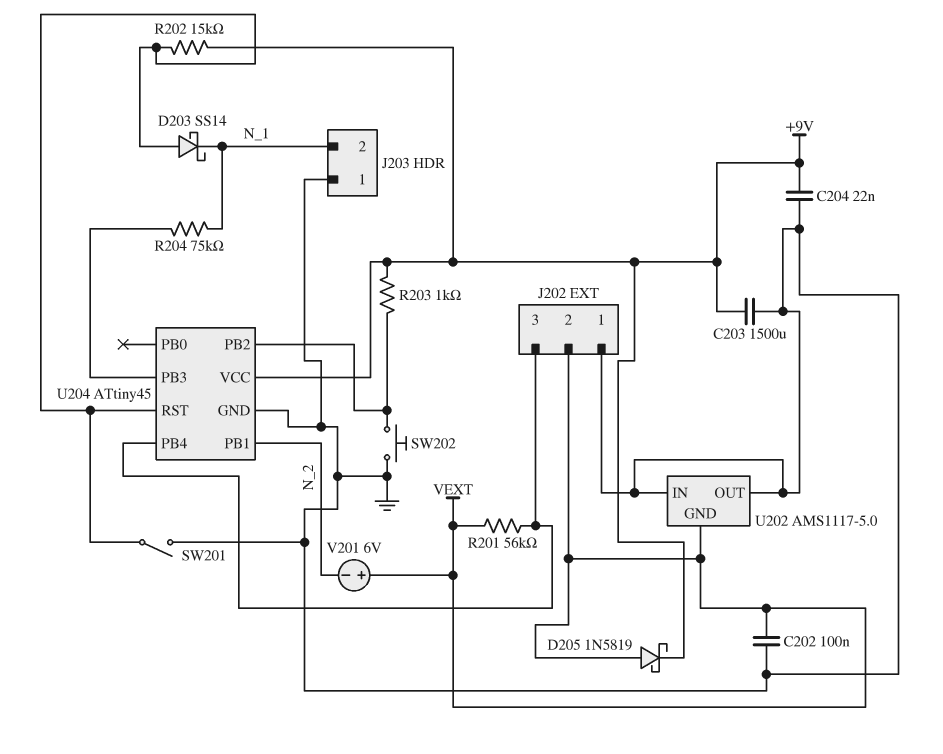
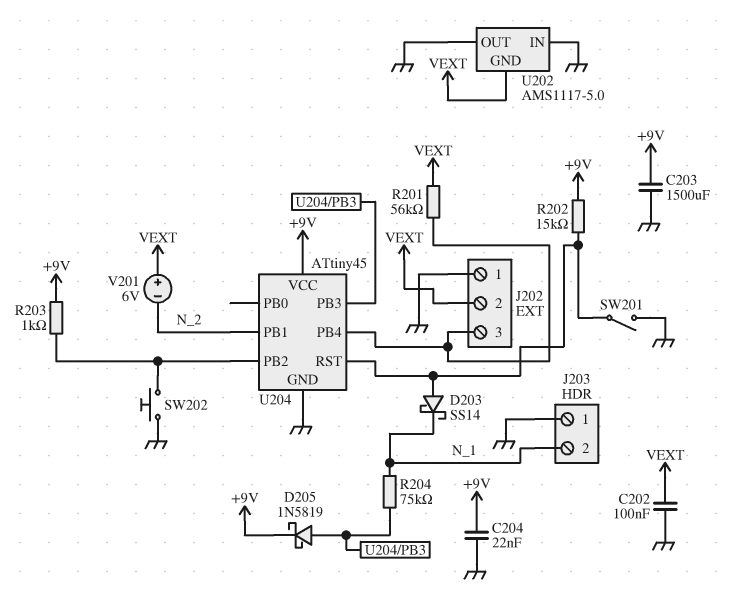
D205: schottky 1N5819 (A VEXT, K +9V) -> schottky 1N5819 (A U204/PB3, K +9V)

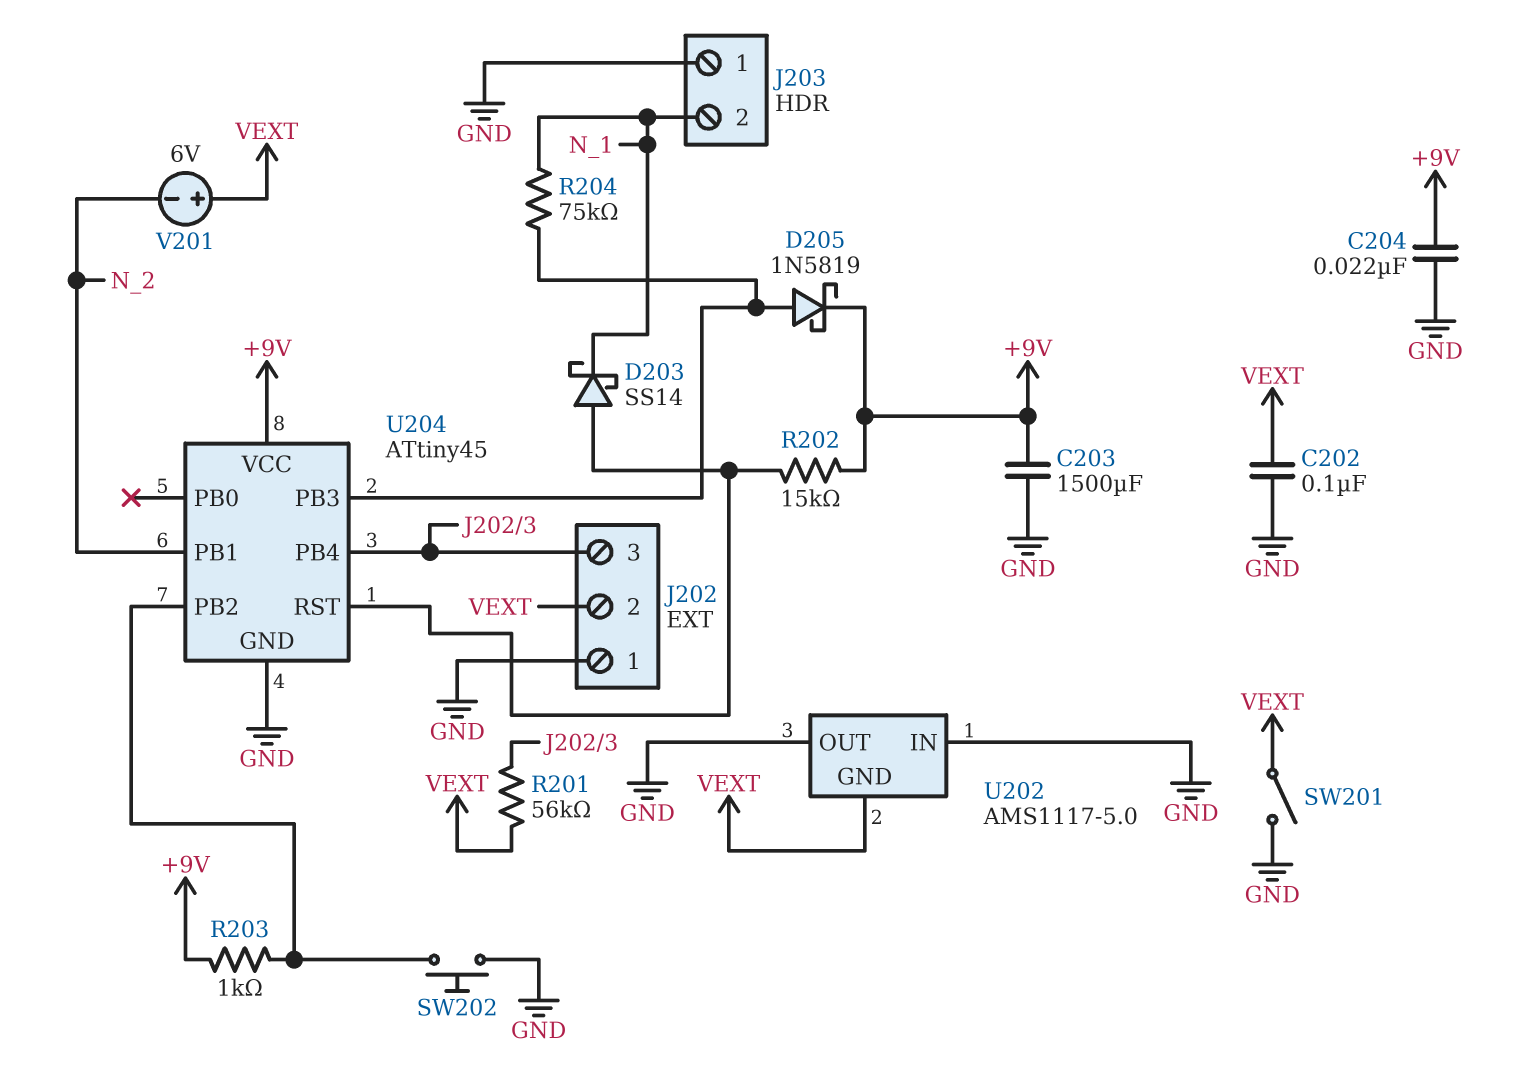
SW201: switch (GND, U204/RST) -> switch (GND, VEXT)

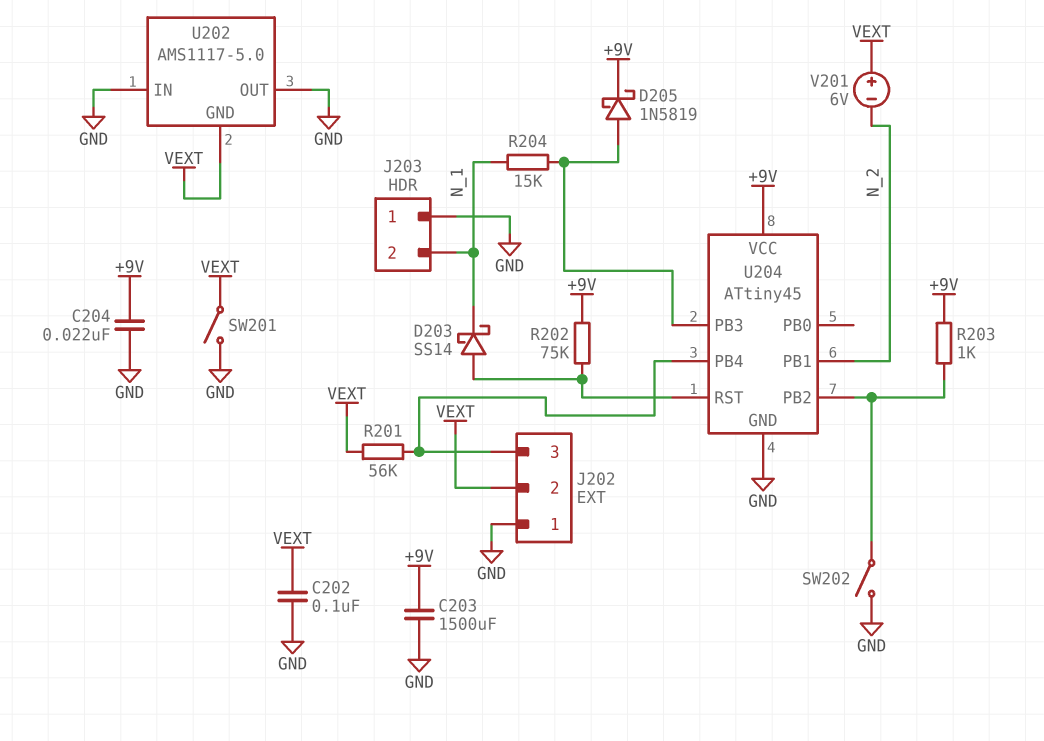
R202: 15k (+9V, U204/RST) -> 75k (+9V, U204/RST)
R204: 75k (N_1, U204/PB3) -> 15k (N_1, U204/PB3)
SW202: button (GND, U204/PB2) -> switch (GND, U204/PB2)

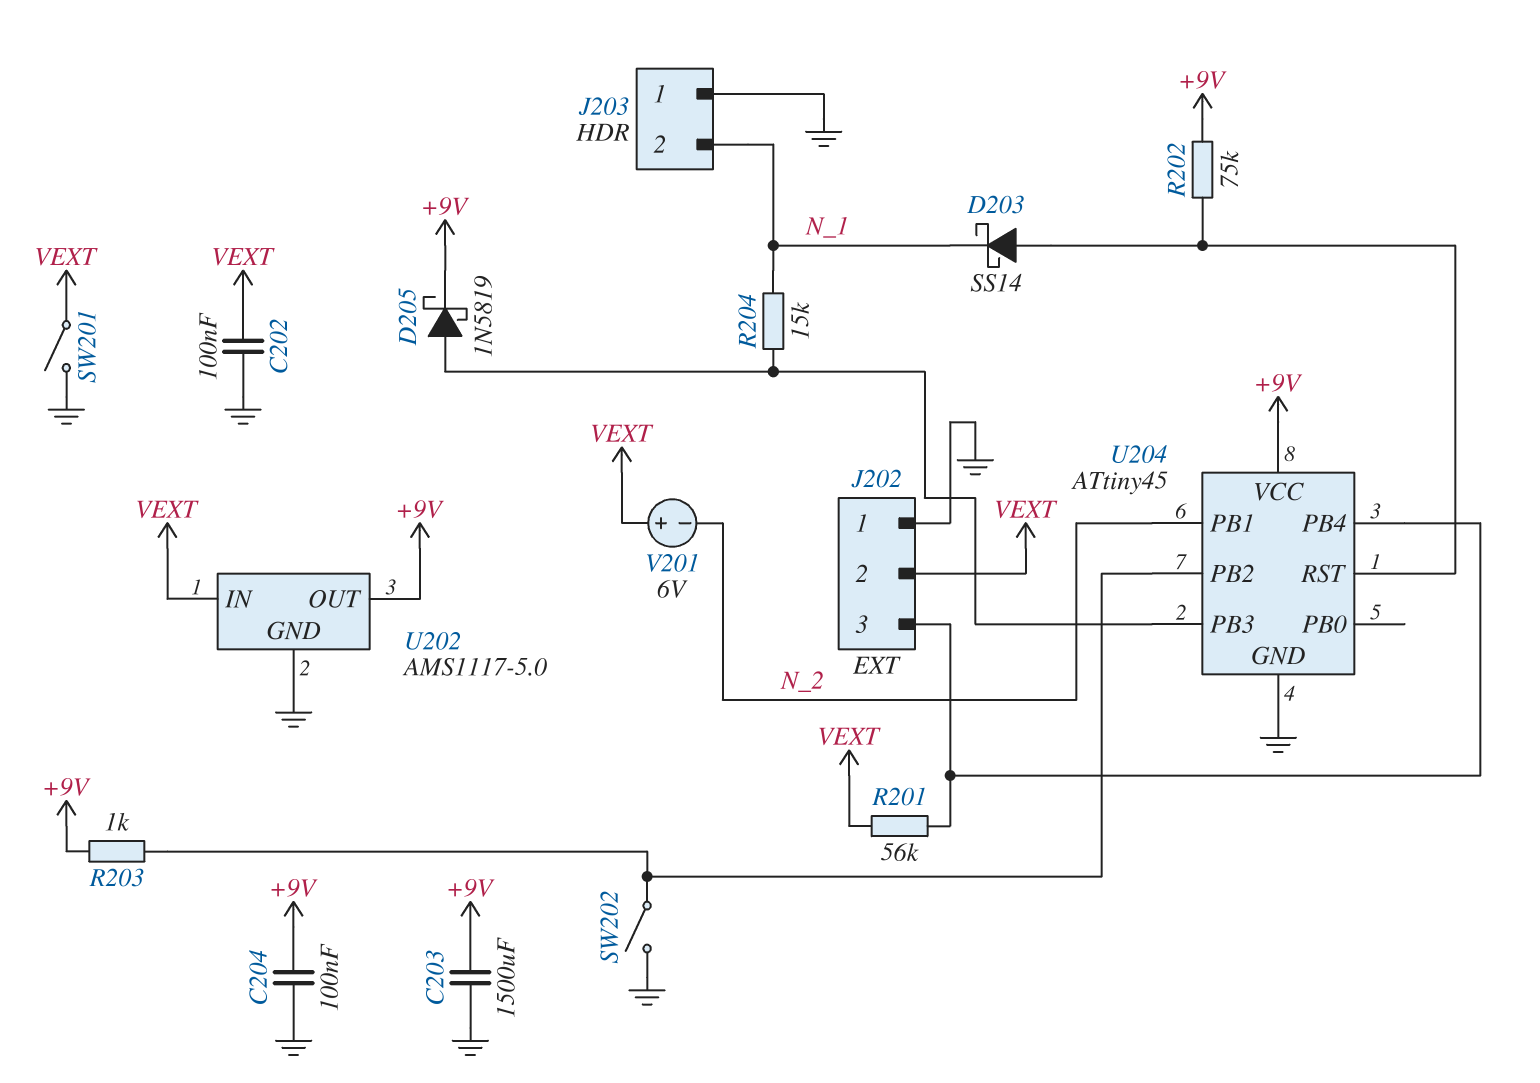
C204: 22nF (+9V, GND) -> 100nF (+9V, GND)
U202 pin GND: VEXT -> GND
U202 pin IN: GND -> VEXT
U202 pin OUT: GND -> +9V

